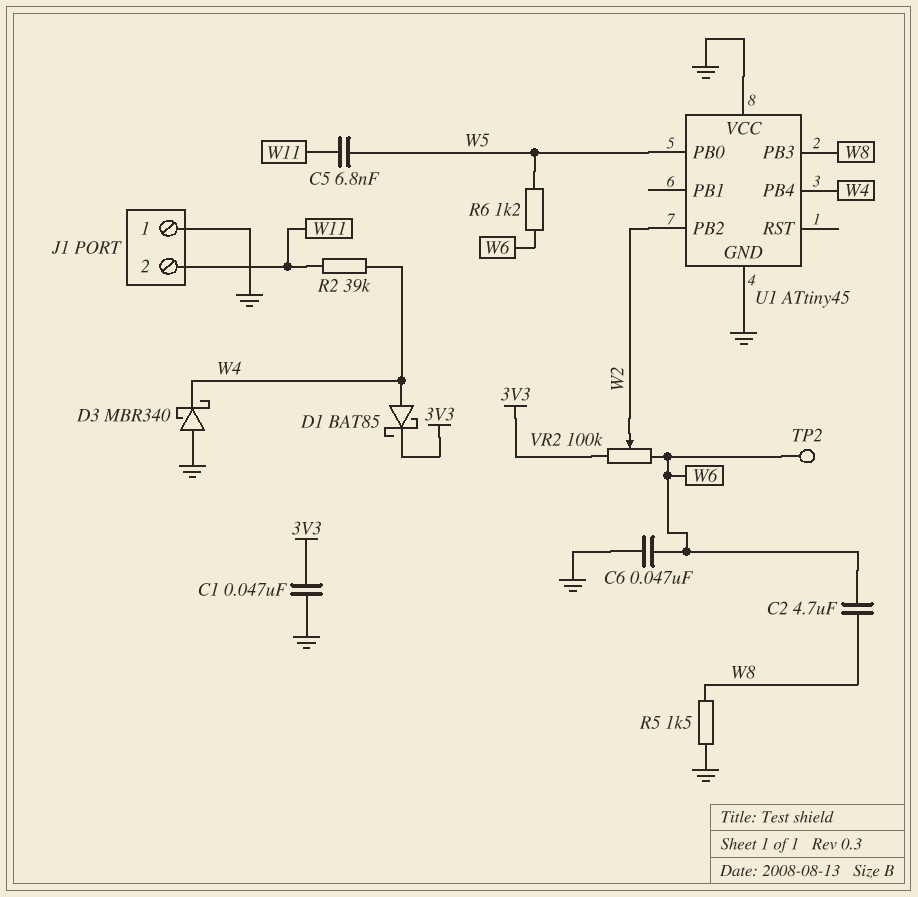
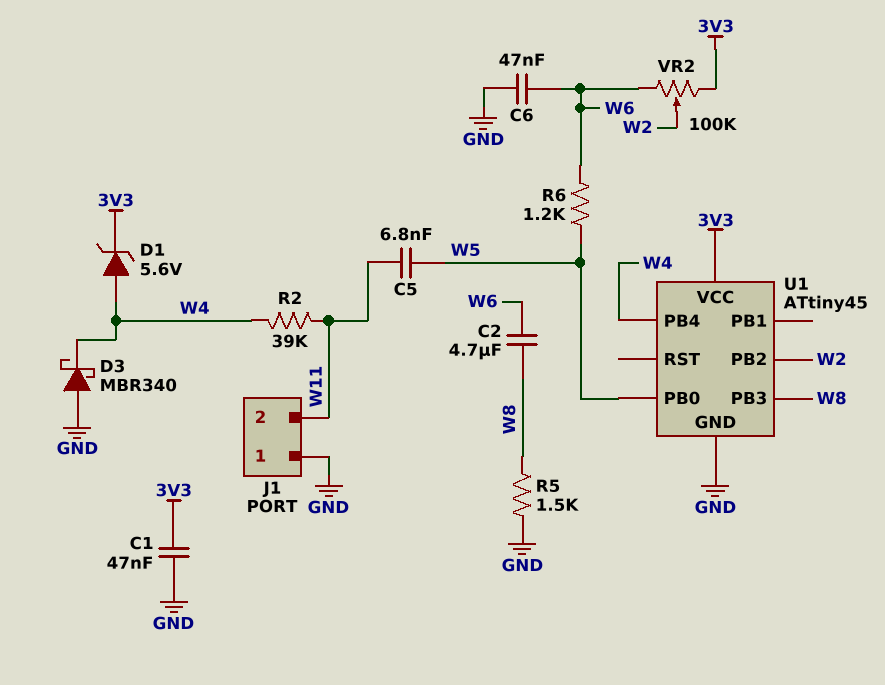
D1: schottky BAT85 (A W4, K 3V3) -> zener 5.6V (A W4, K 3V3)
TP2: test point (W6) -> none
U1 pin VCC: GND -> 3V3

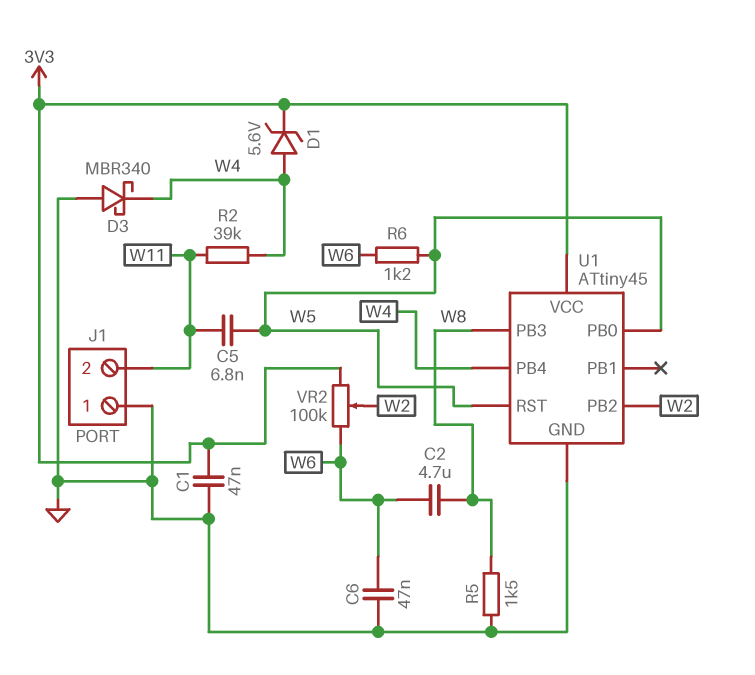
U1 pin RST: none -> W5

